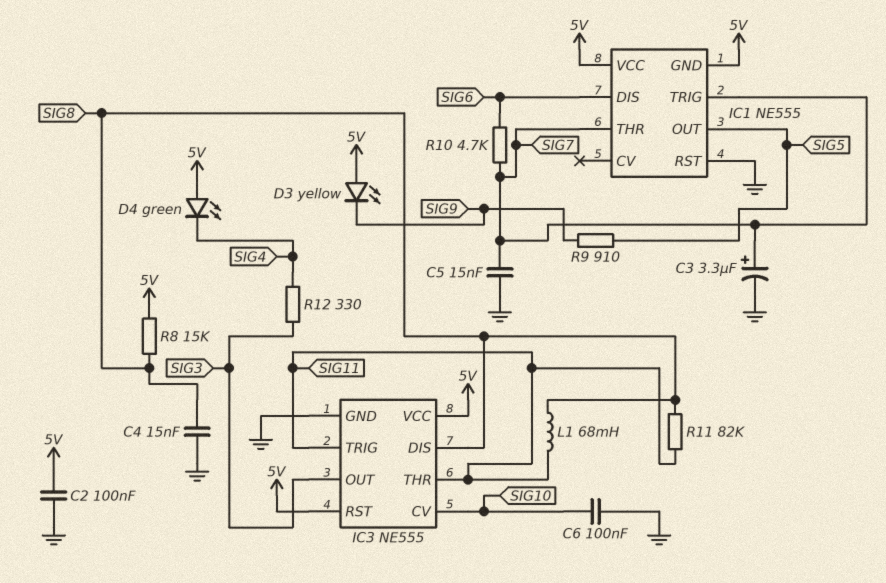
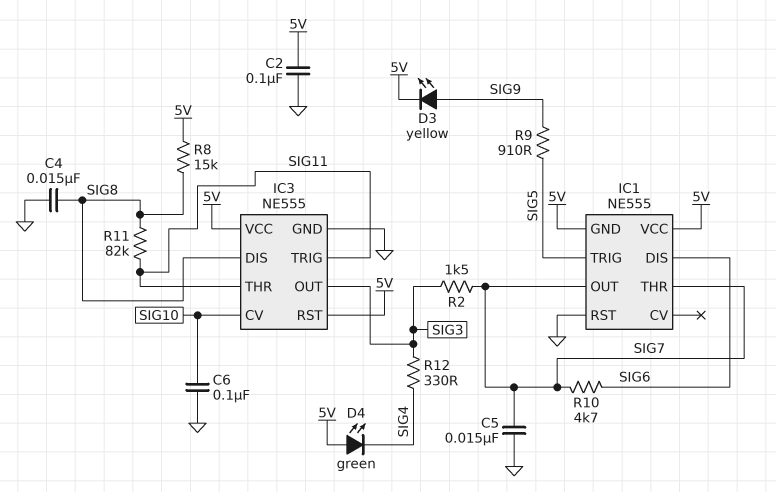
C3: 3.3uF (plus SIG7, minus GND) -> none
D3: LED yellow (A 5V, K SIG9) -> LED yellow (A SIG9, K 5V)
IC1 pin OUT: SIG5 -> SIG7
IC1 pin TRIG: SIG7 -> SIG5
L1: 68mH (SIG8, SIG11) -> none
R2: none -> 1.5k (SIG3, SIG7)

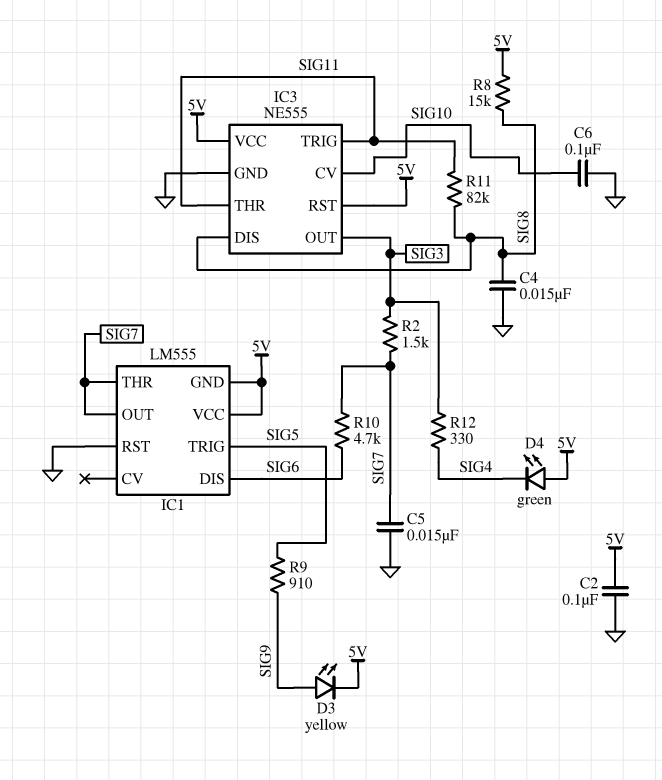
IC1: NE555 -> LM555

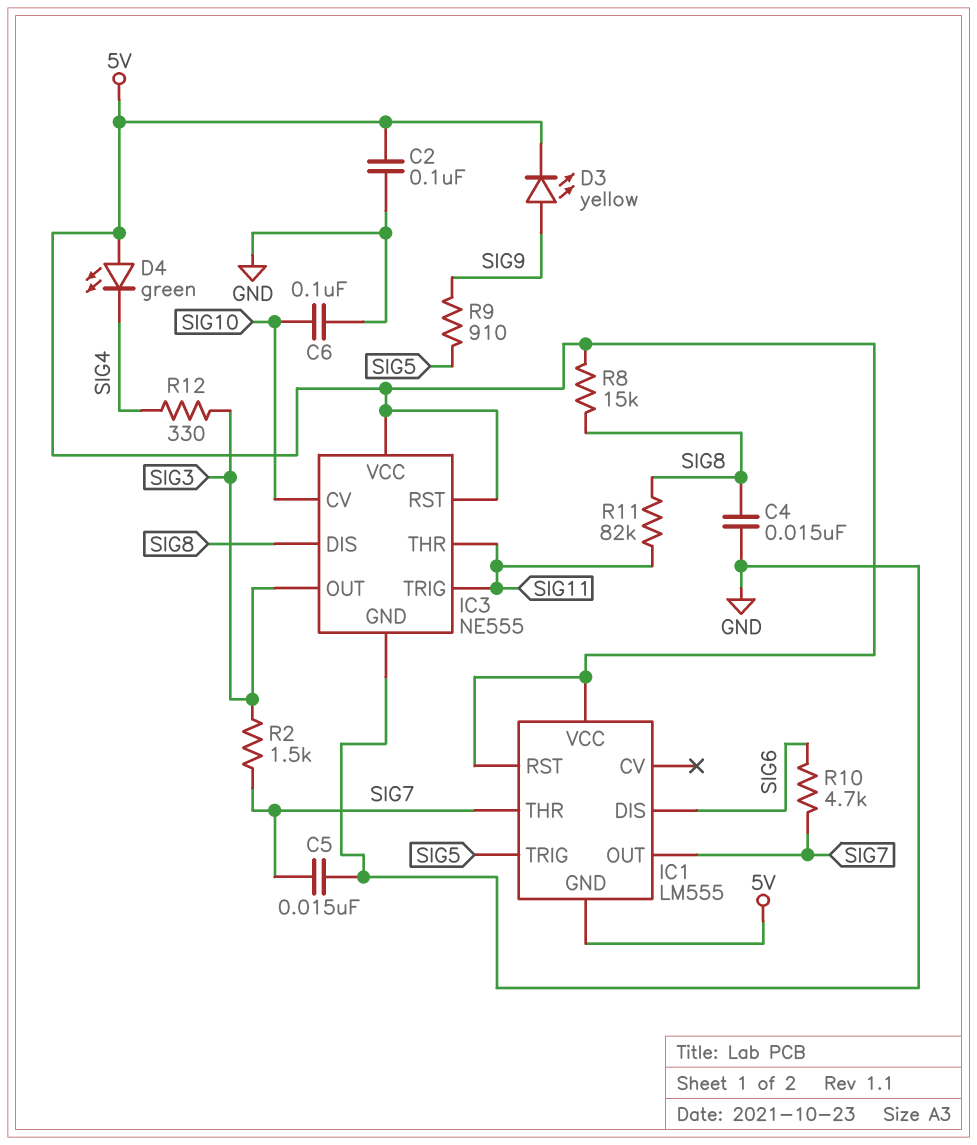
IC1 pin RST: GND -> 5V

